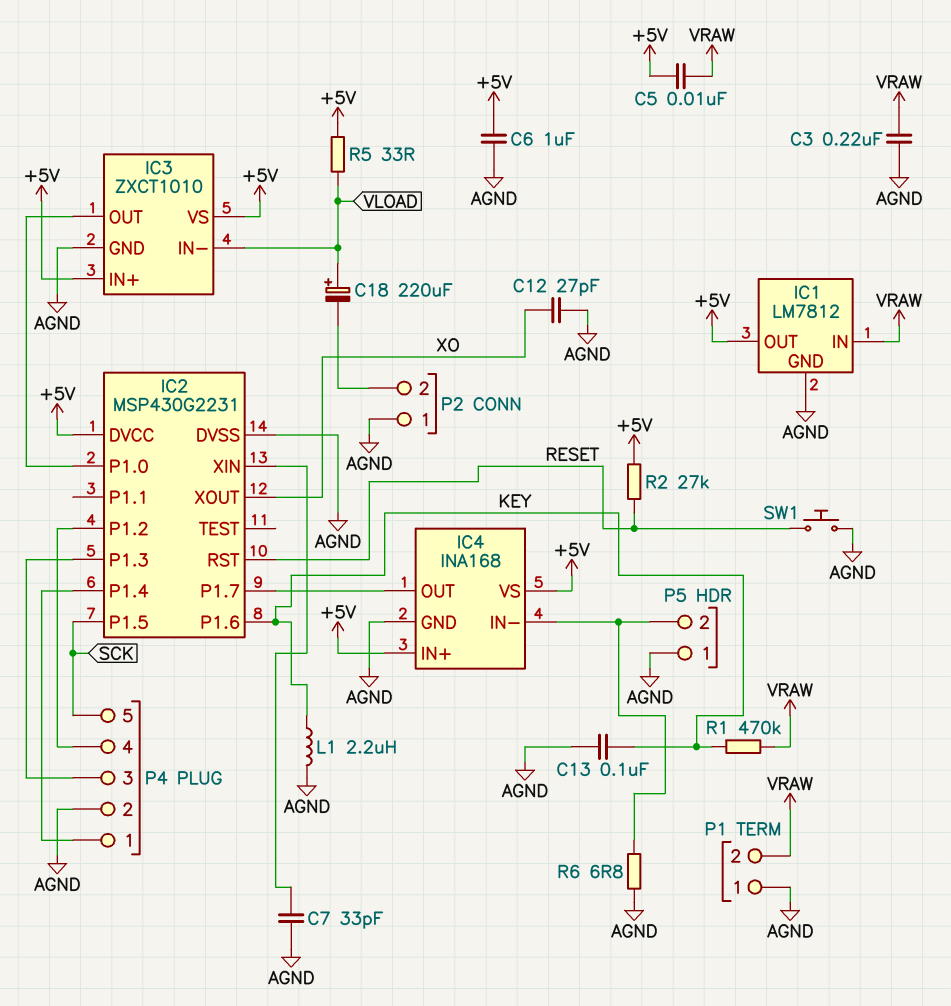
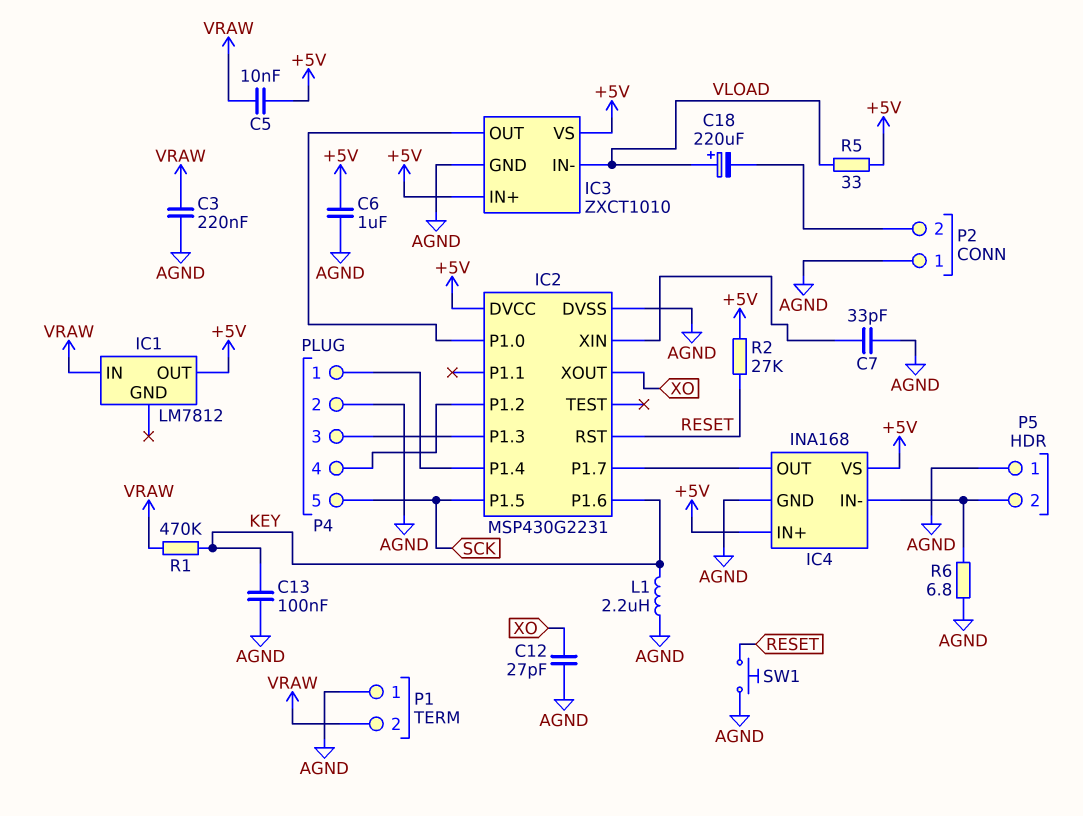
IC1 pin GND: AGND -> none

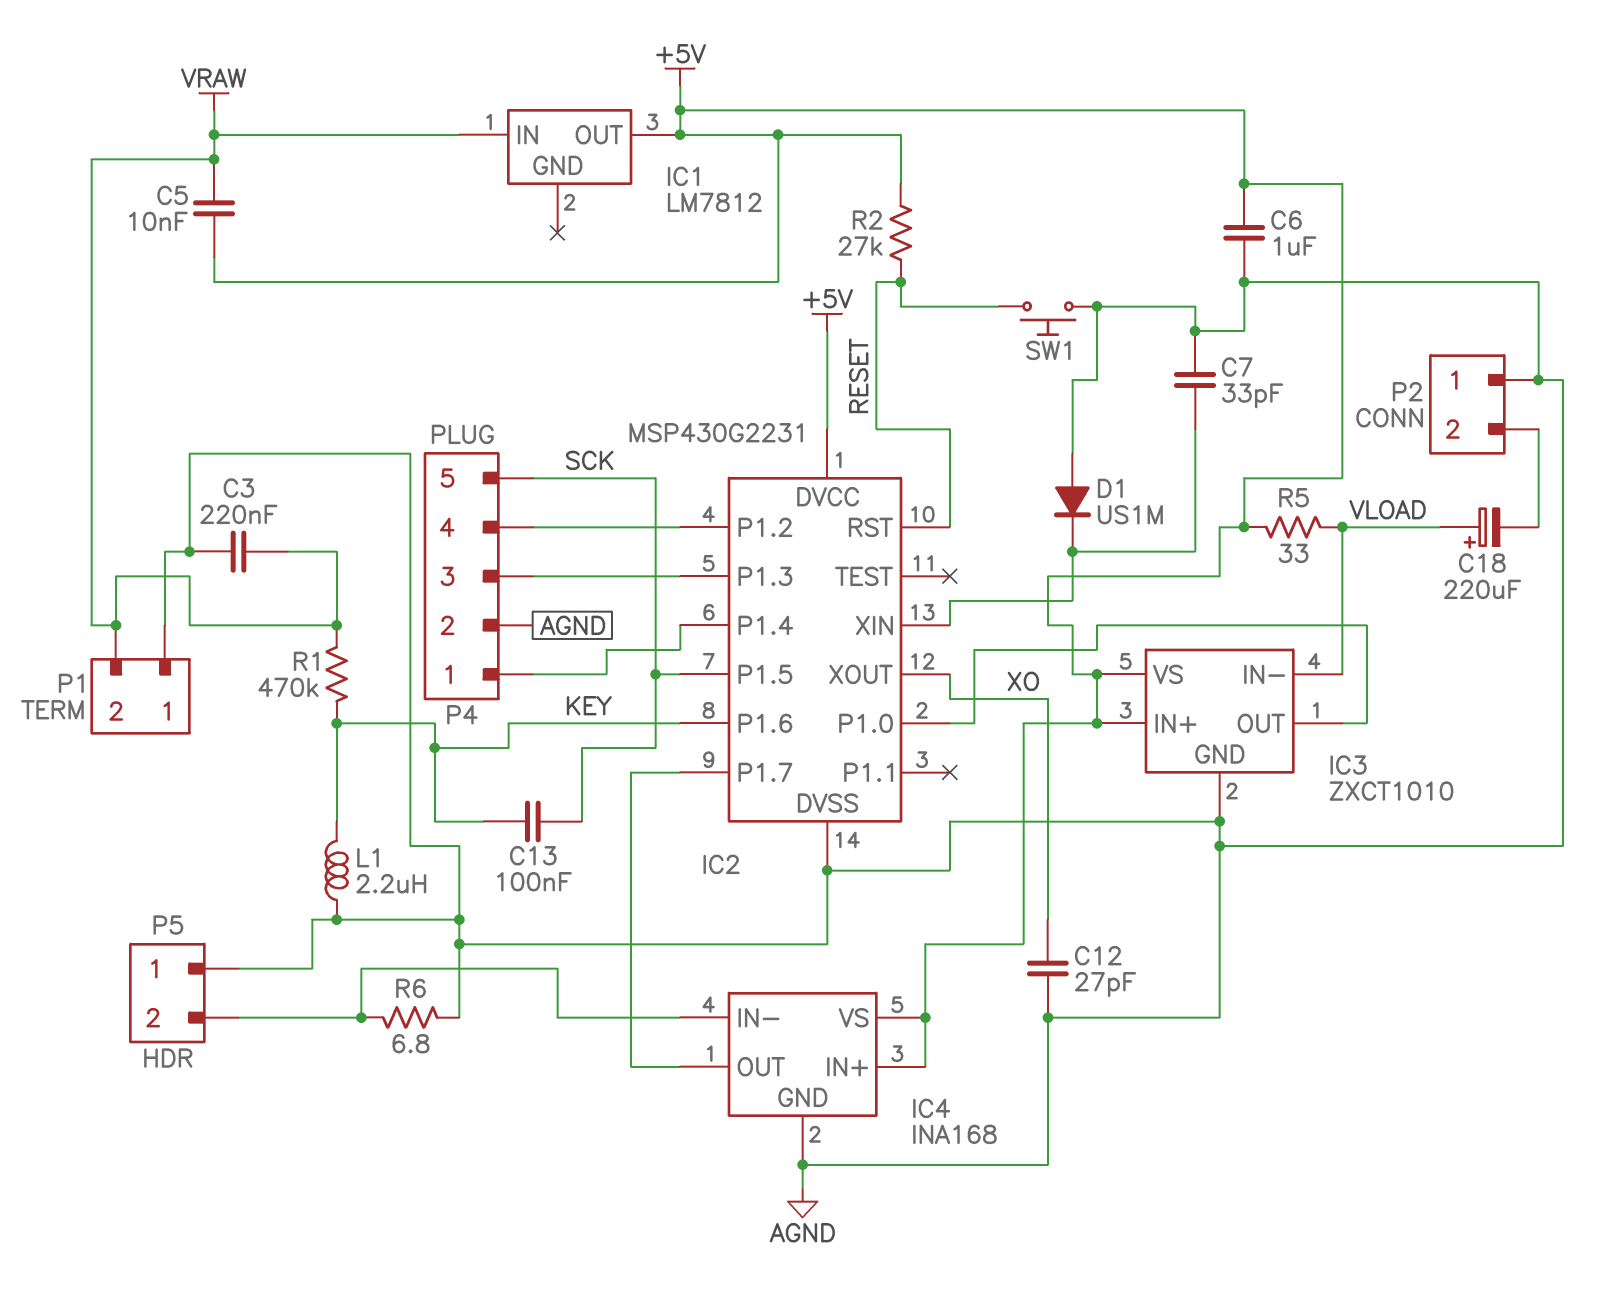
C13: 100nF (AGND, KEY) -> 100nF (KEY, SCK)
D1: none -> diode US1M (A AGND, K IC2/XIN)

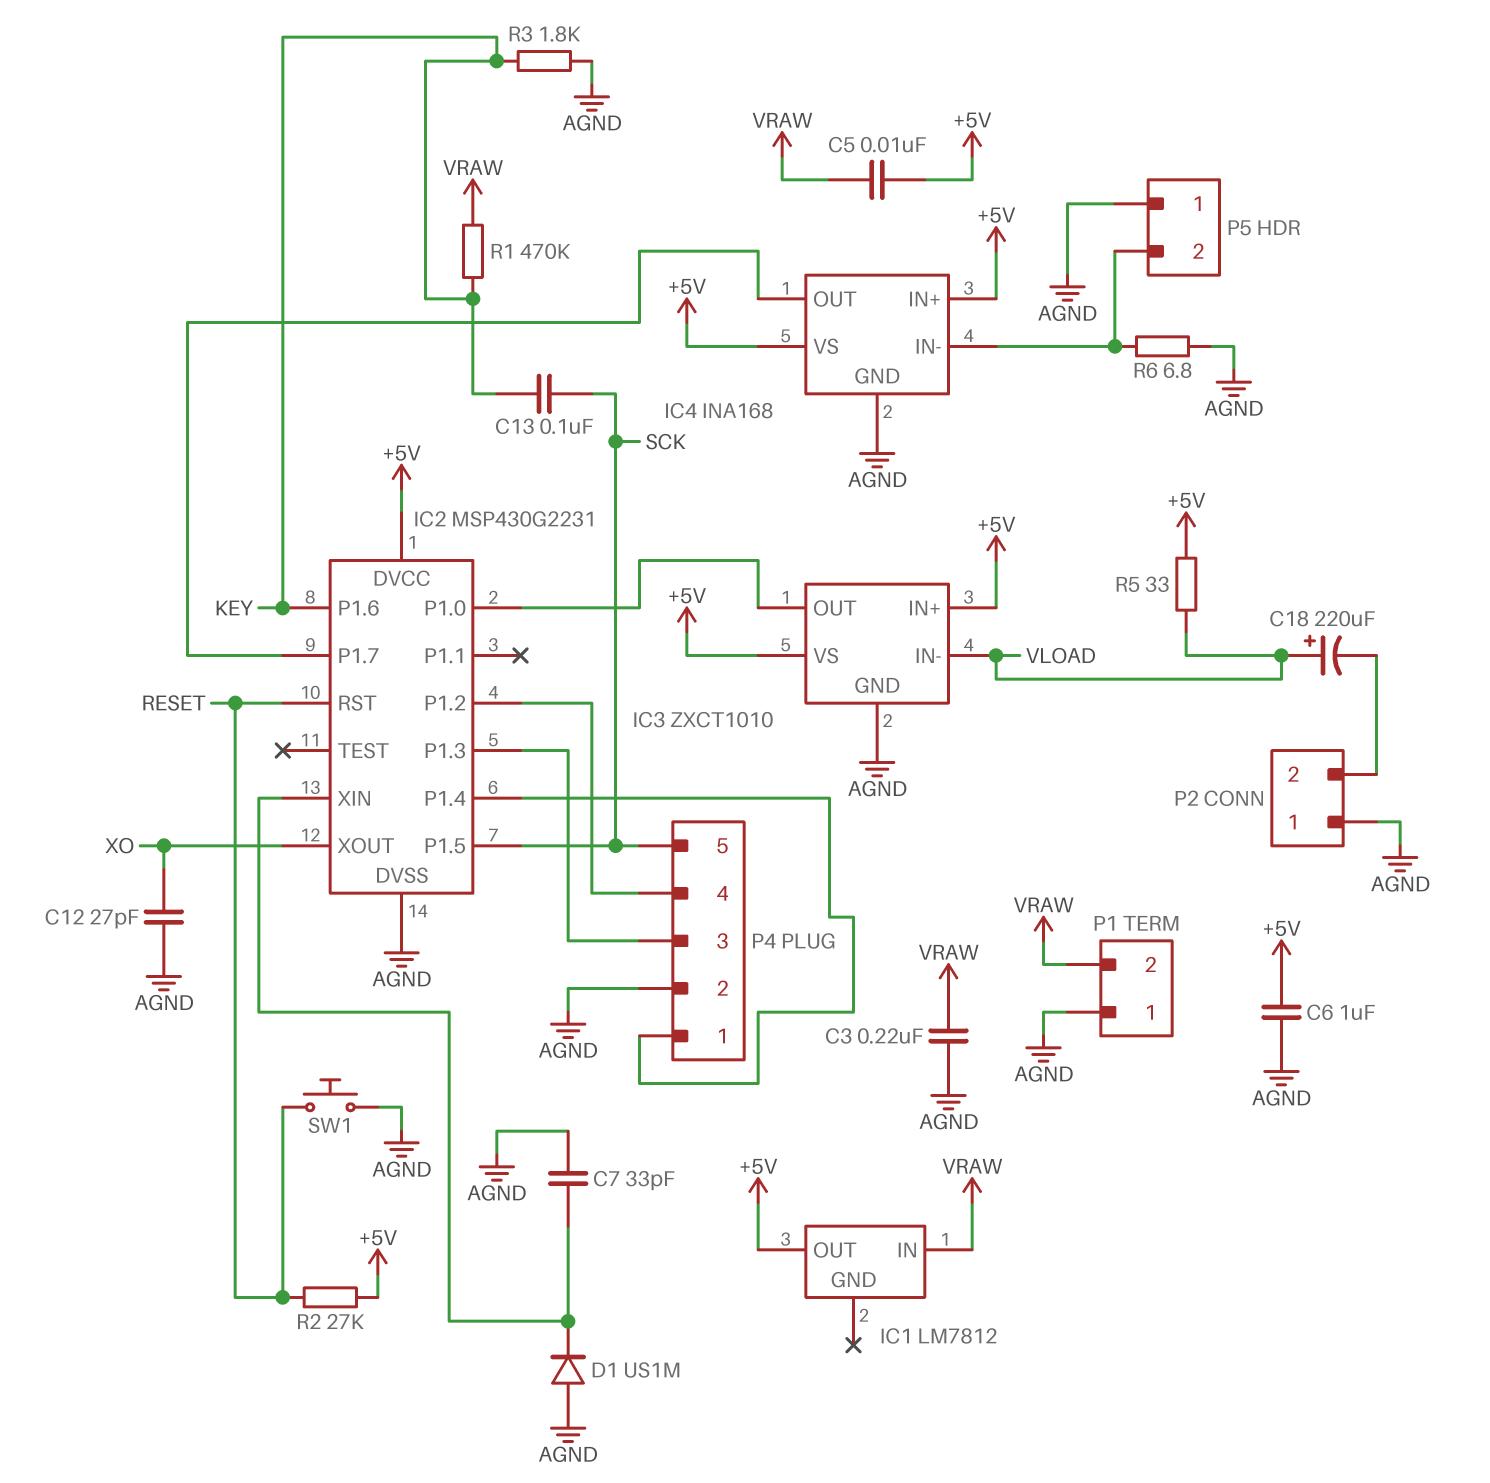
L1: 2.2uH (AGND, KEY) -> none
R3: none -> 1.8k (AGND, KEY)

